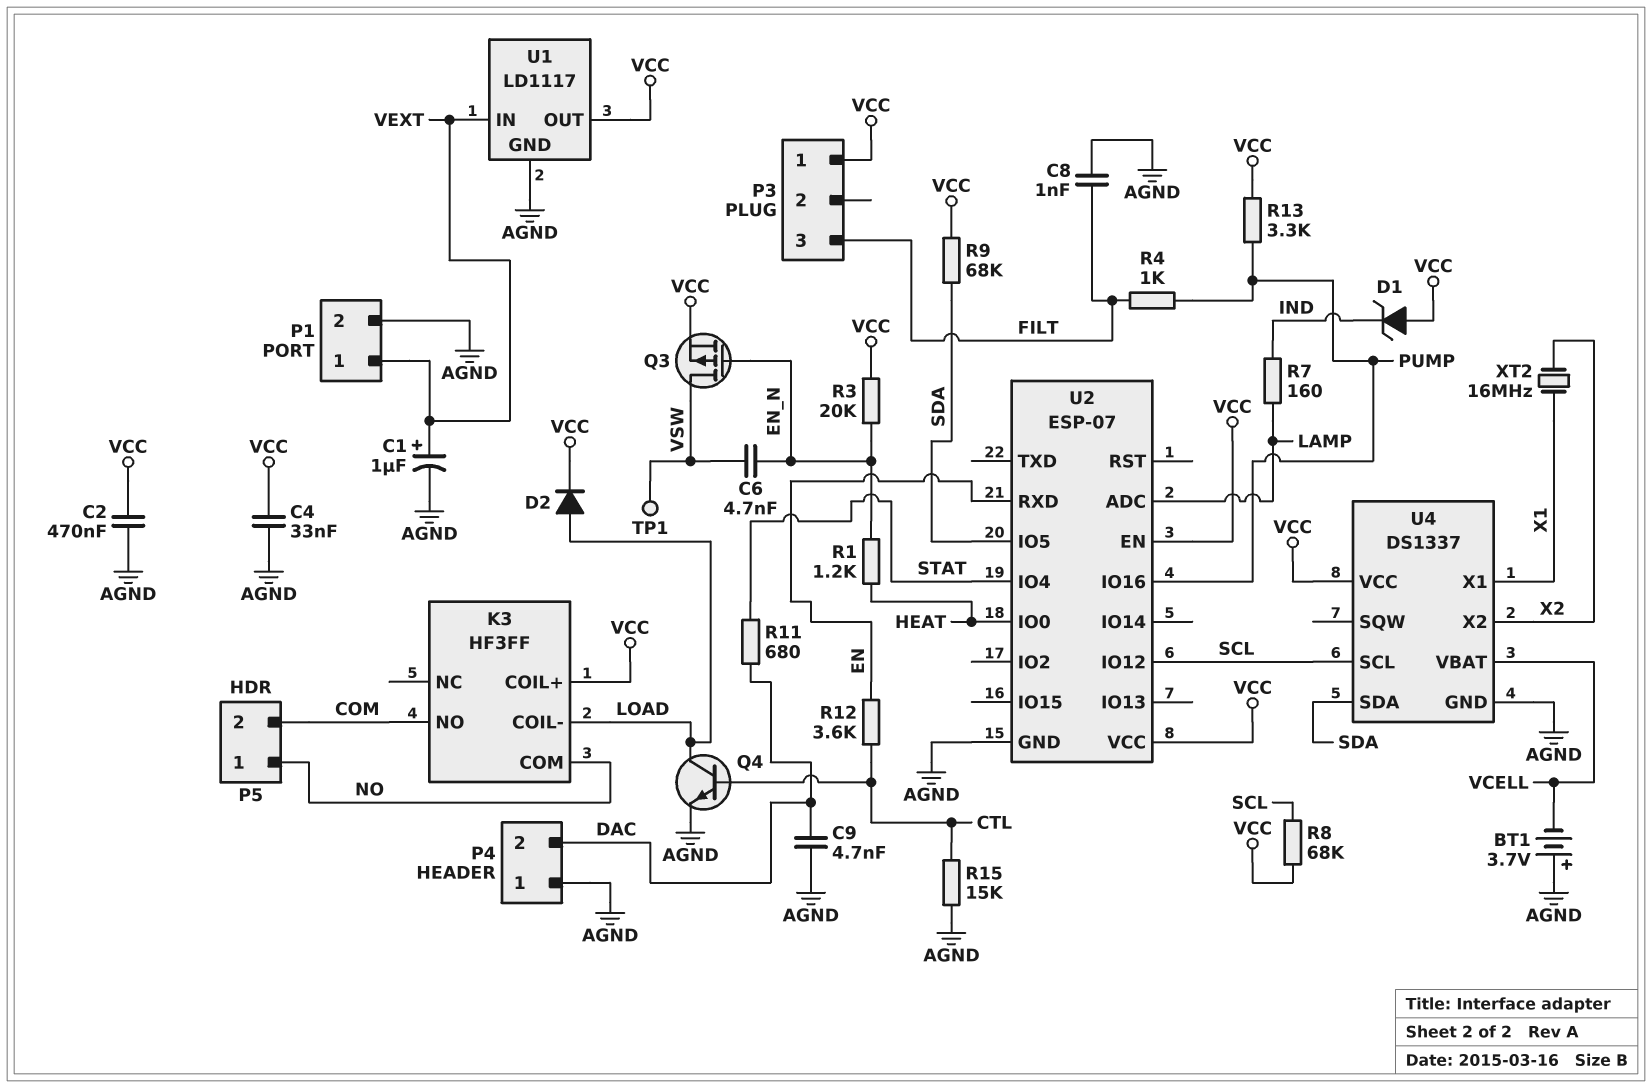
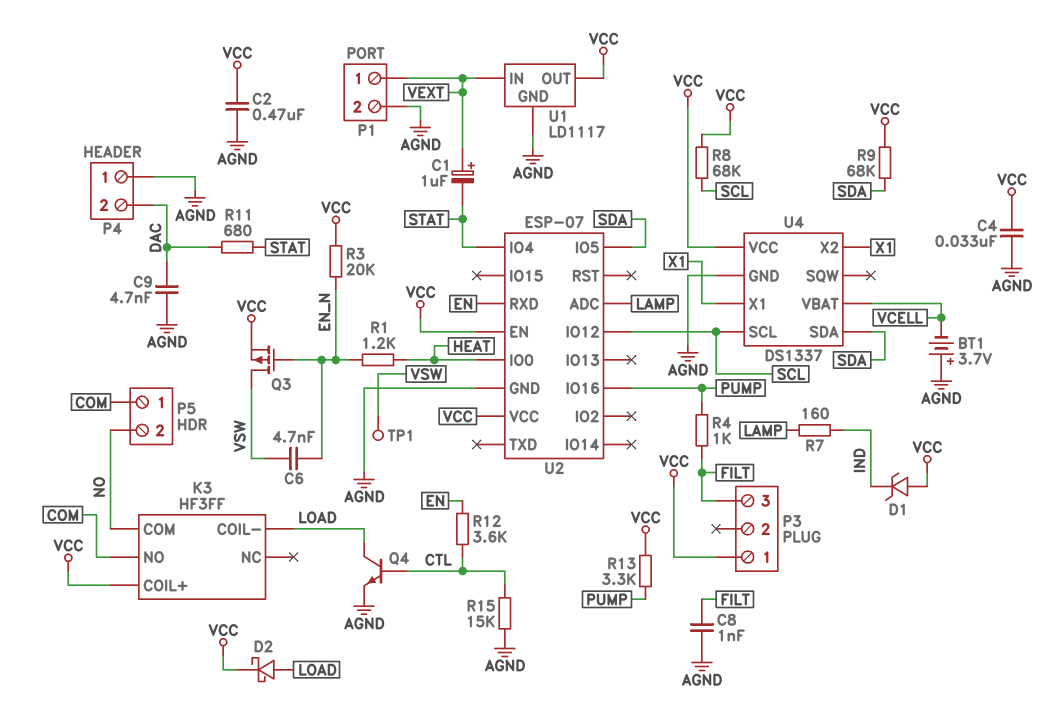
C1: 1uF (plus VEXT, minus AGND) -> 1uF (plus VEXT, minus STAT)
D2: diode (A LOAD, K VCC) -> schottky (A LOAD, K VCC)
P5 pin 1: NO -> COM
P5 pin 2: COM -> NO
U4 pin X2: X2 -> X1
XT2: 16MHz (X1, X2) -> none

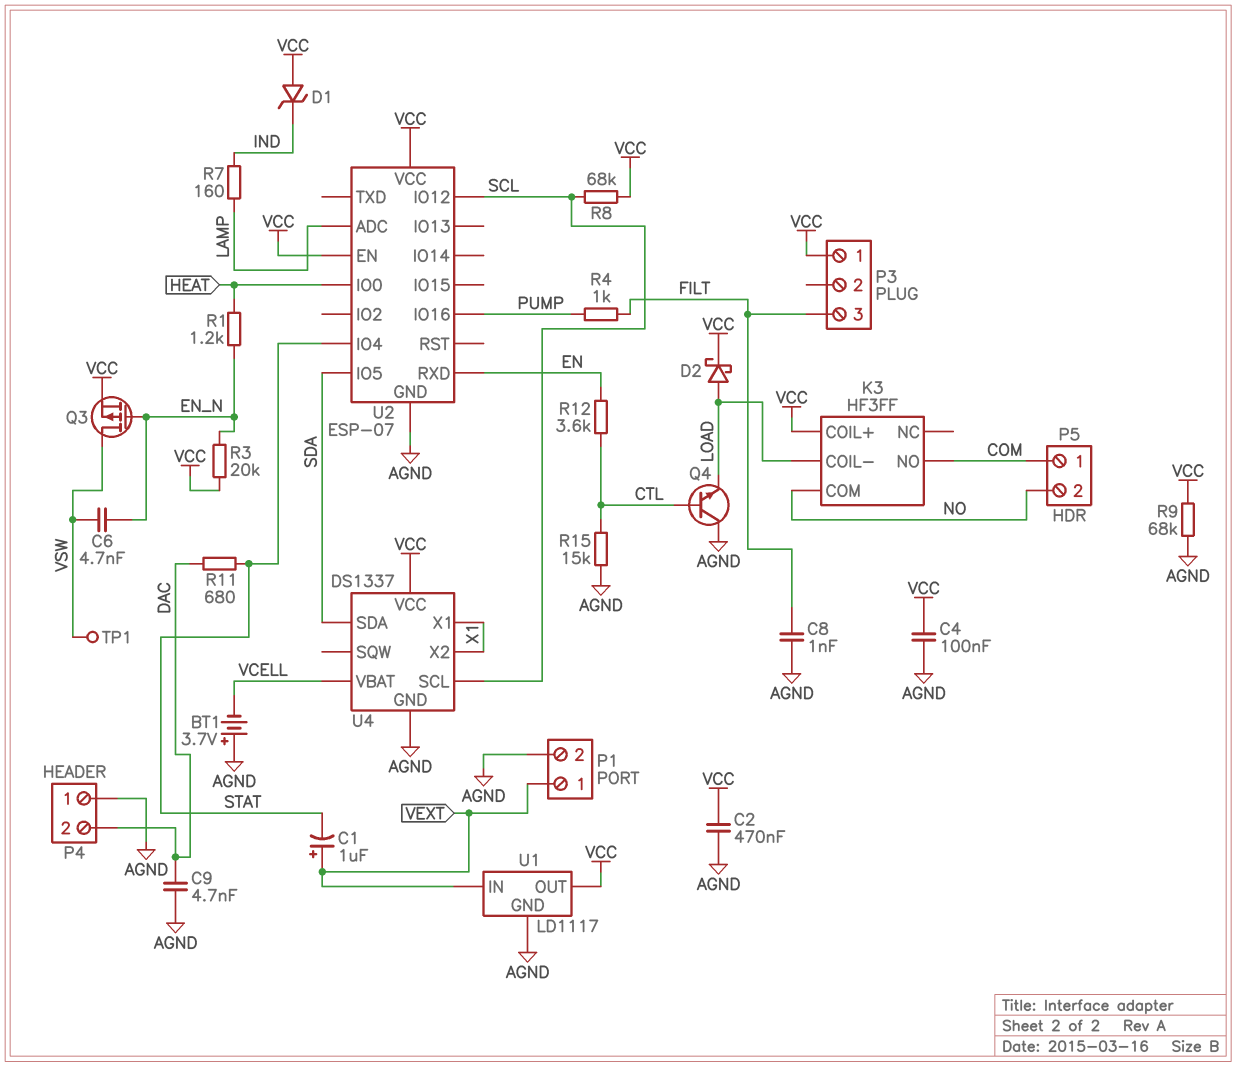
C4: 33nF (AGND, VCC) -> 100nF (AGND, VCC)
Q4: NPN (B CTL, C LOAD, E AGND) -> NPN (B CTL, C AGND, E LOAD)
R9: 68k (SDA, VCC) -> 68k (AGND, VCC)
R13: 3.3k (PUMP, VCC) -> none

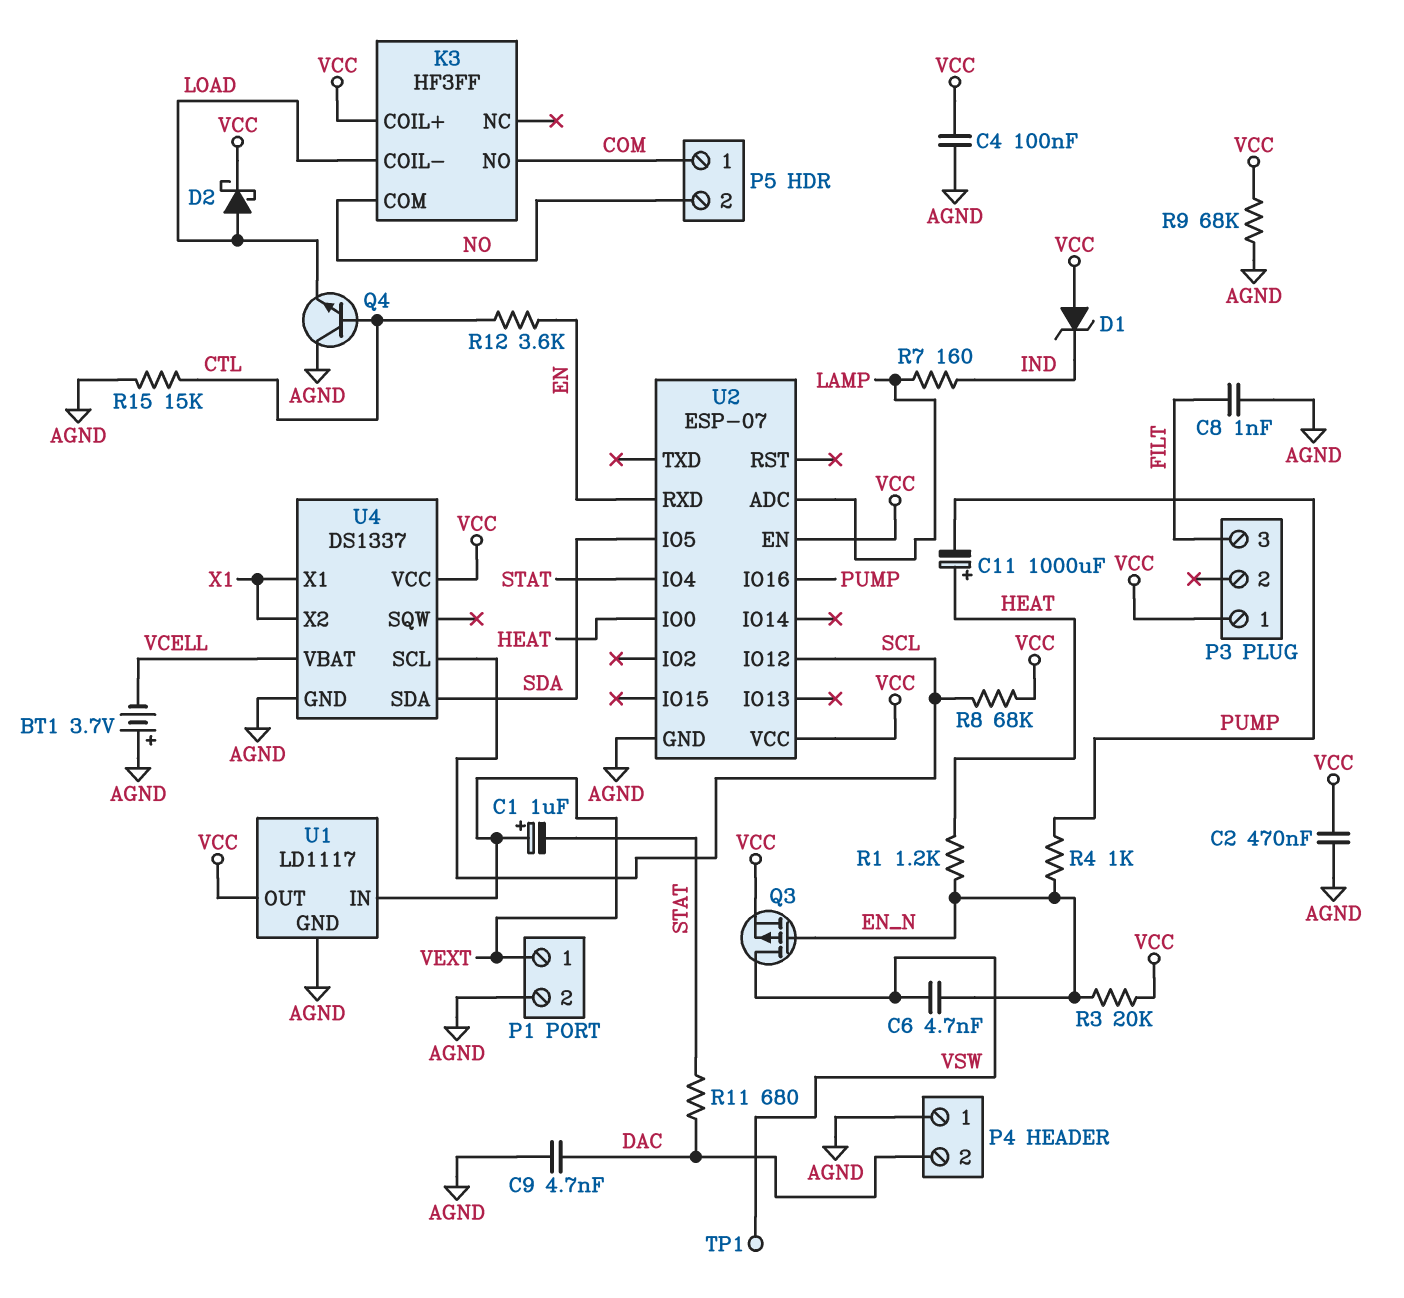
C11: none -> 1000uF (plus HEAT, minus PUMP)
R4: 1k (FILT, PUMP) -> 1k (EN_N, PUMP)

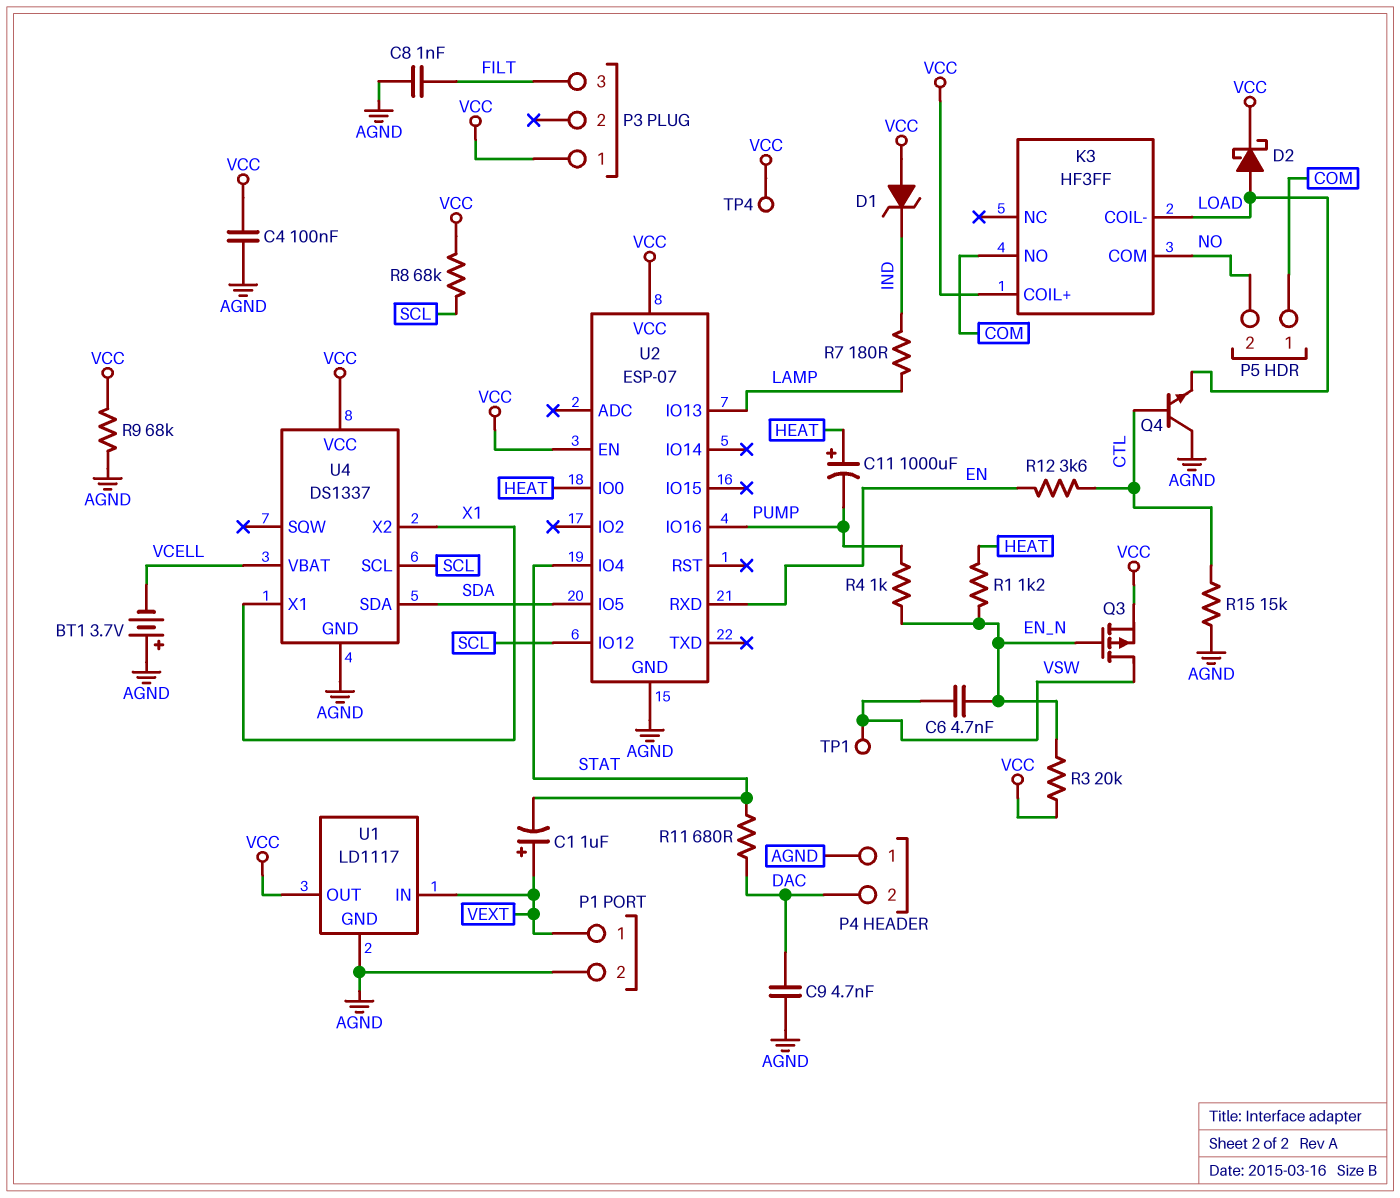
C2: 470nF (AGND, VCC) -> none
R7: 160 (IND, LAMP) -> 180 (IND, LAMP)
TP4: none -> test point (VCC)
U2 pin ADC: LAMP -> none
U2 pin IO13: none -> LAMP

